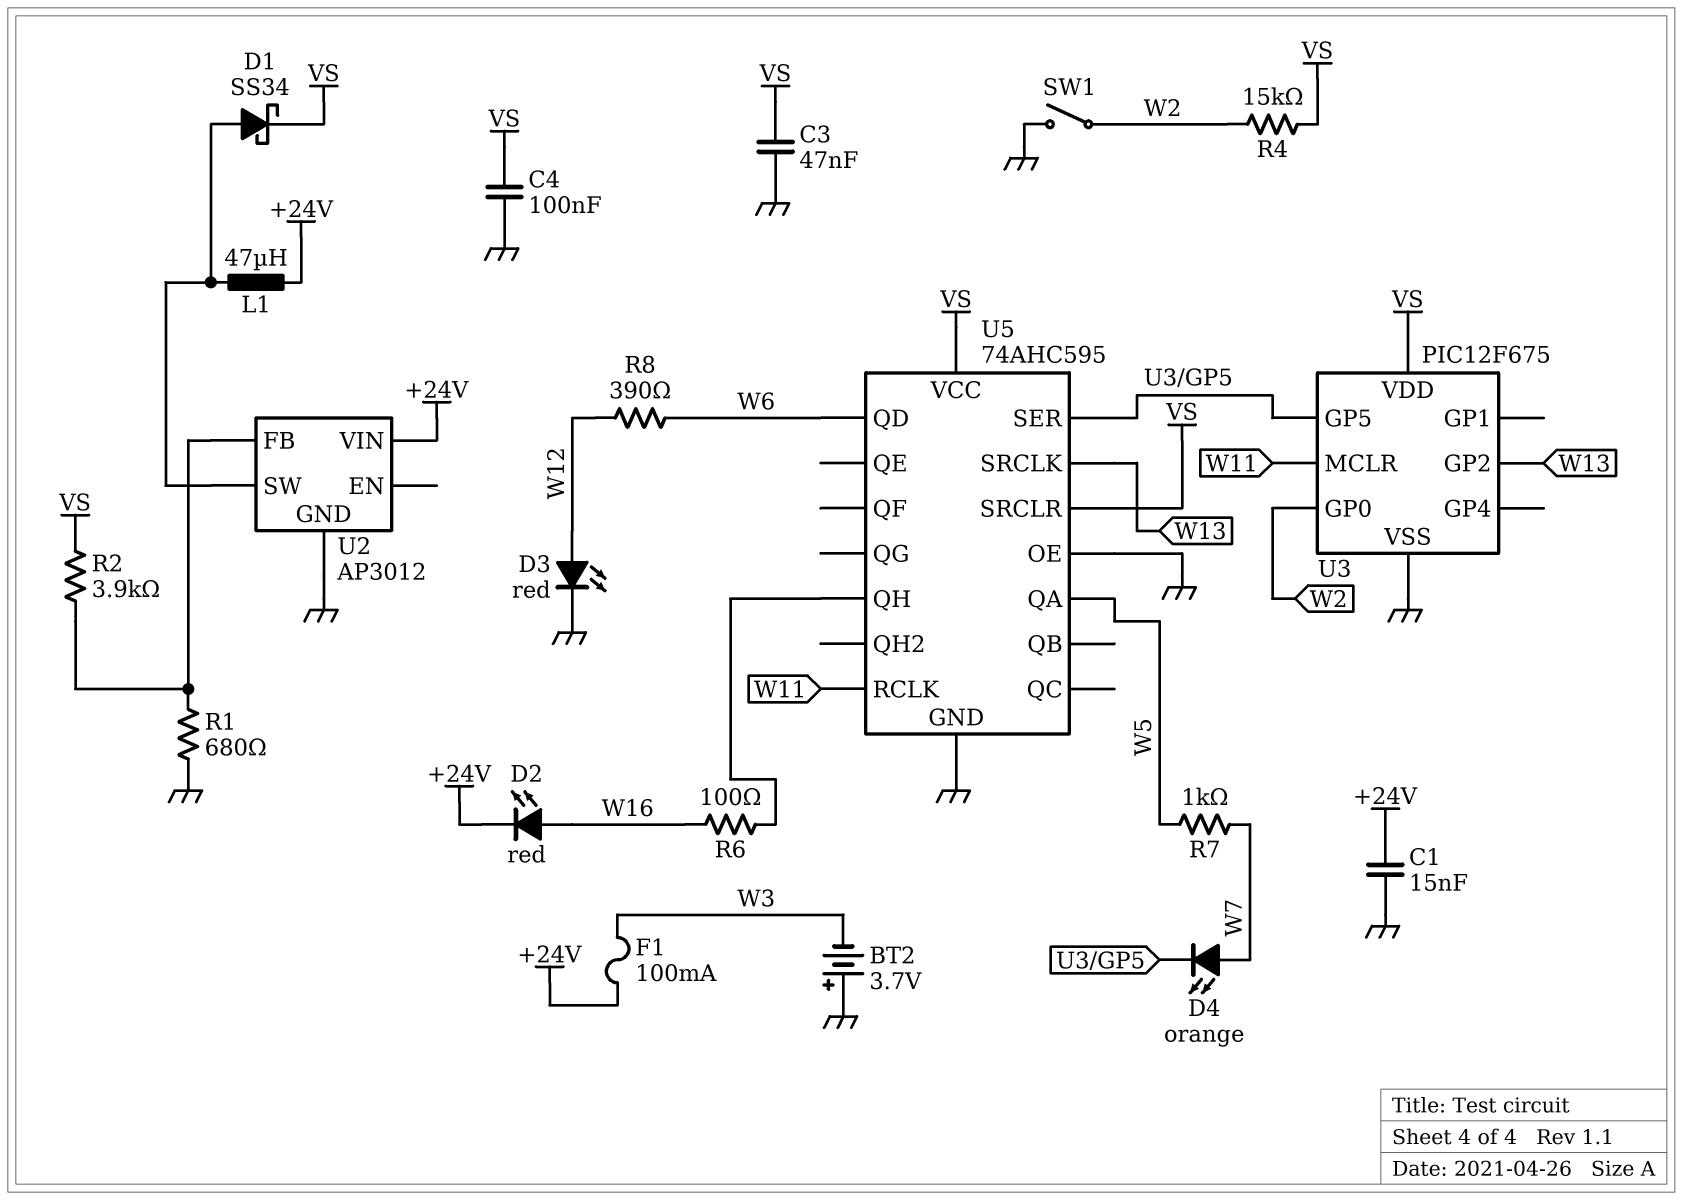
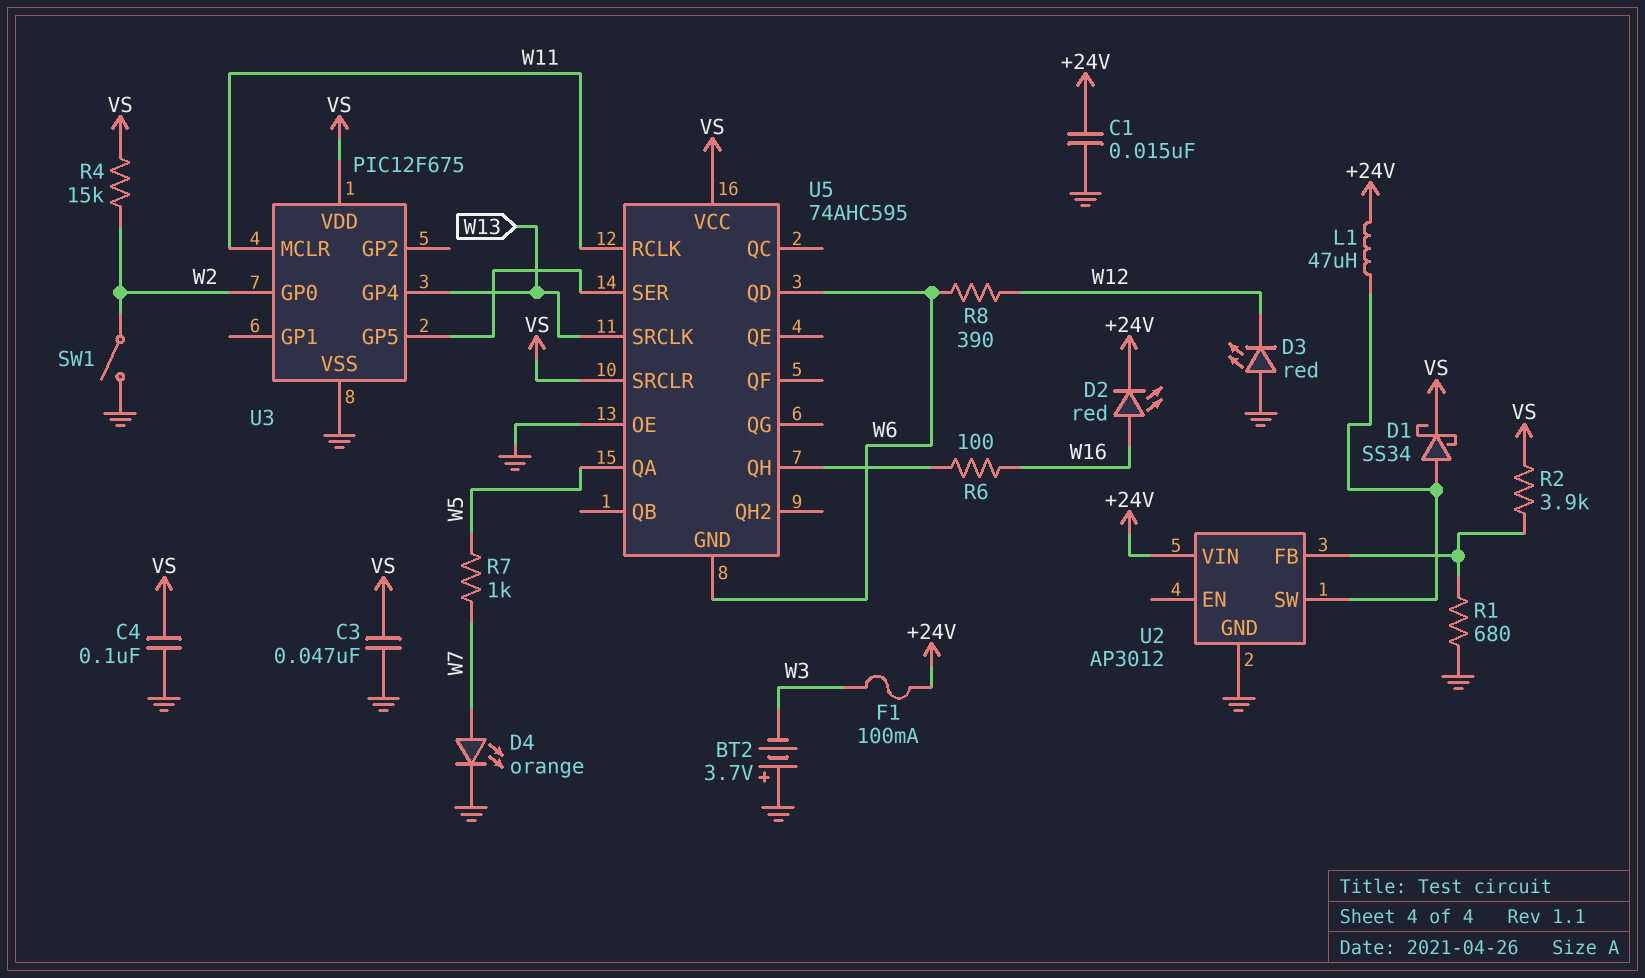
D3: LED red (A W12, K GND) -> LED red (A GND, K W12)
D4: LED orange (A W7, K U3/GP5) -> LED orange (A W7, K GND)
U3 pin GP2: W13 -> none
U3 pin GP4: none -> W13
U5 pin GND: GND -> W6

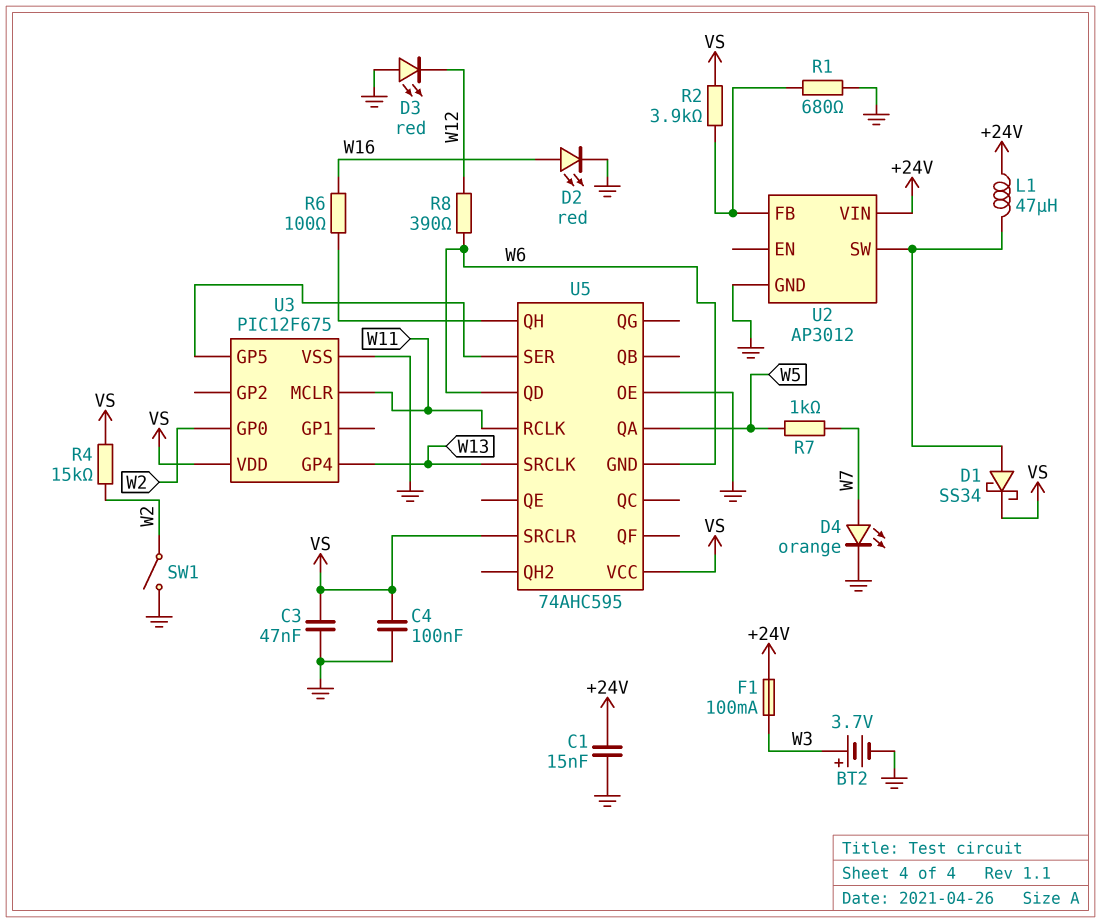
BT2: 3.7V (plus GND, minus W3) -> 3.7V (plus W3, minus GND)
D2: LED red (A W16, K +24V) -> LED red (A W16, K GND)

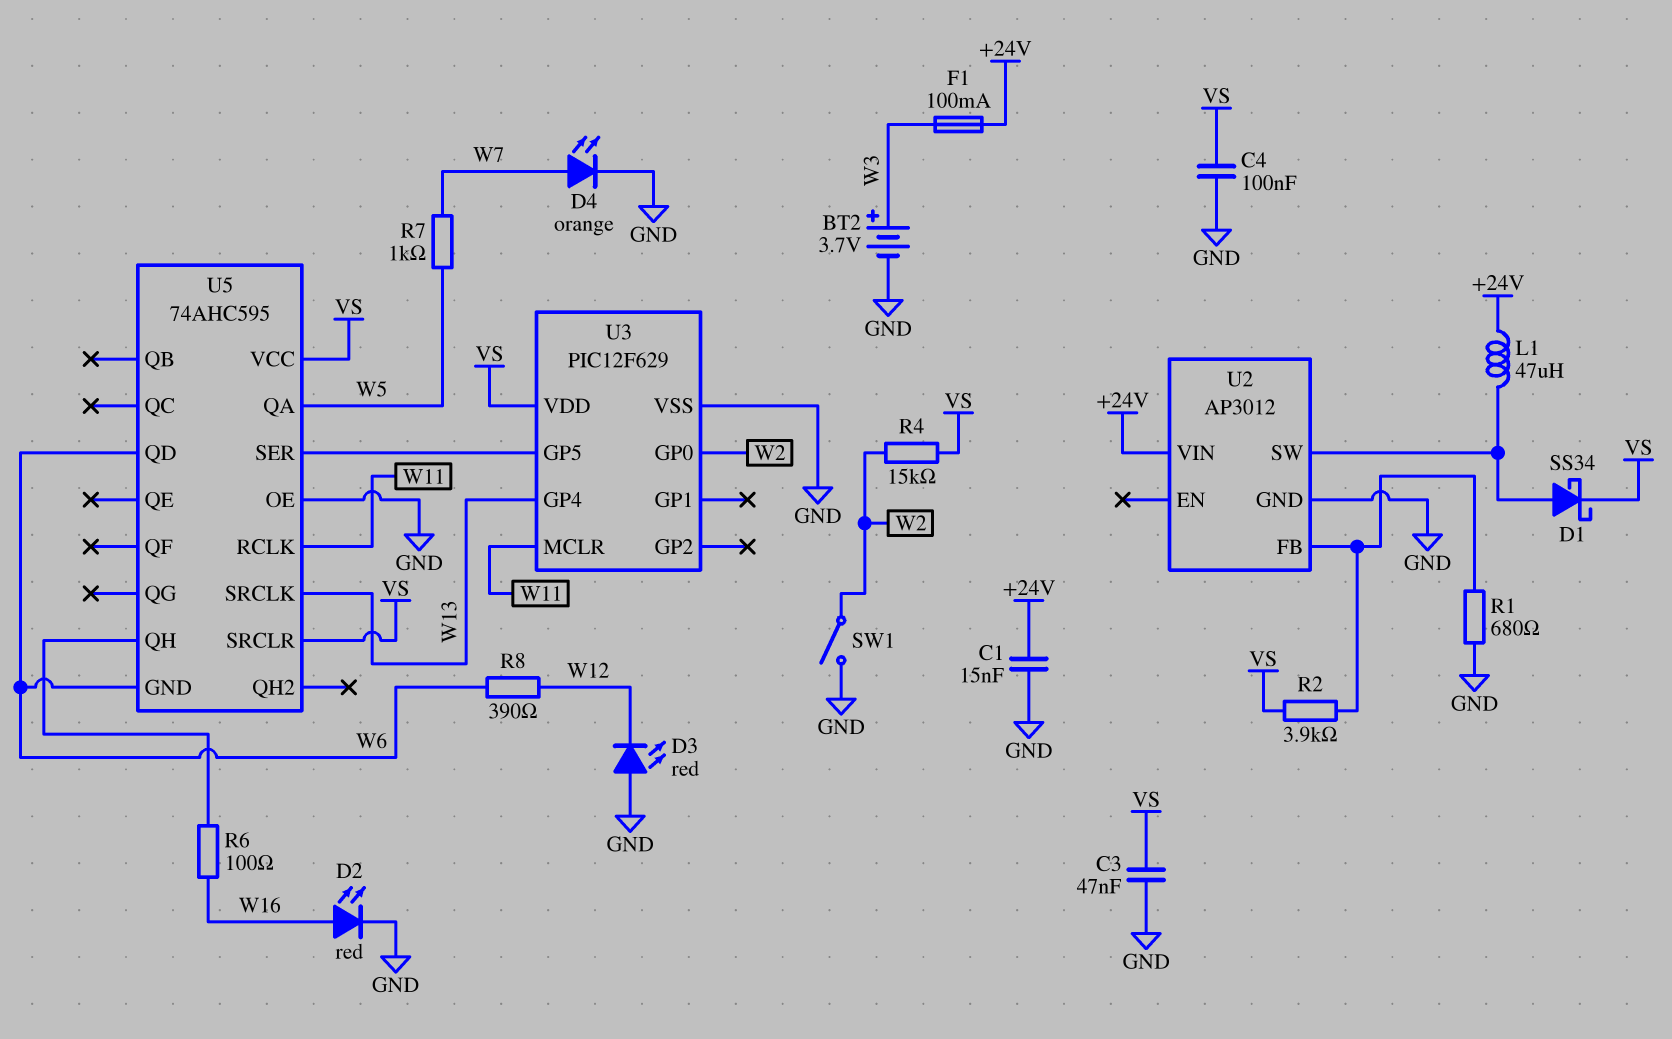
U3: PIC12F675 -> PIC12F629

